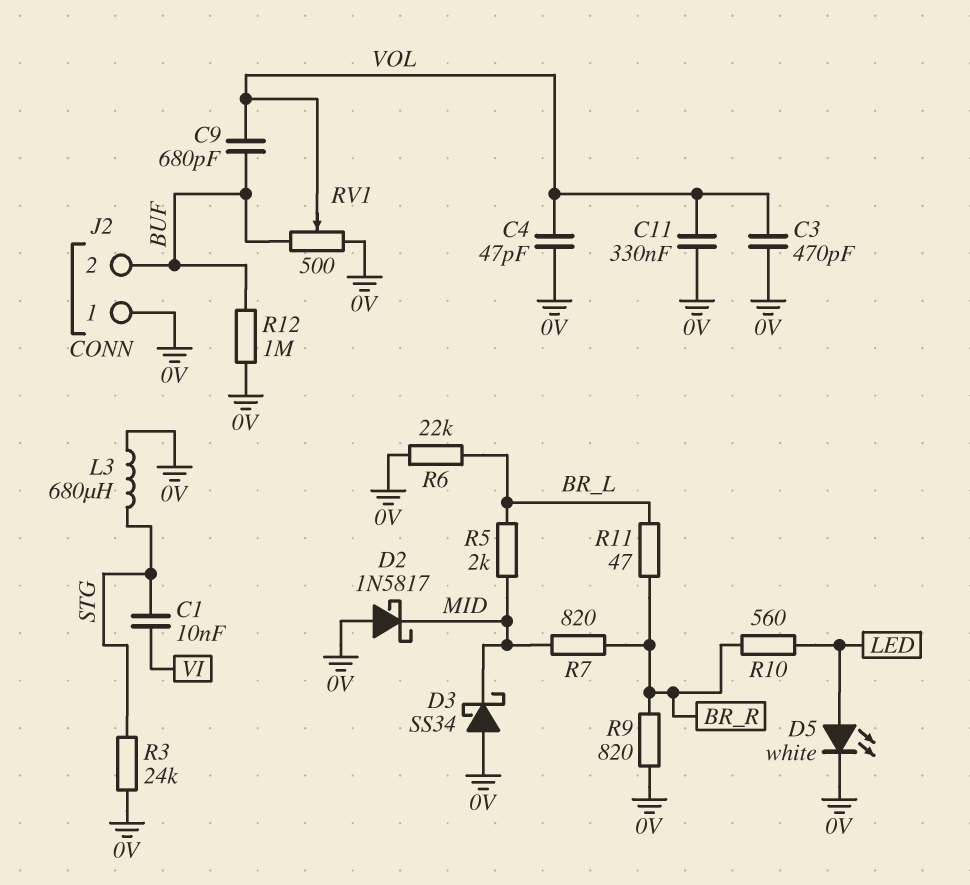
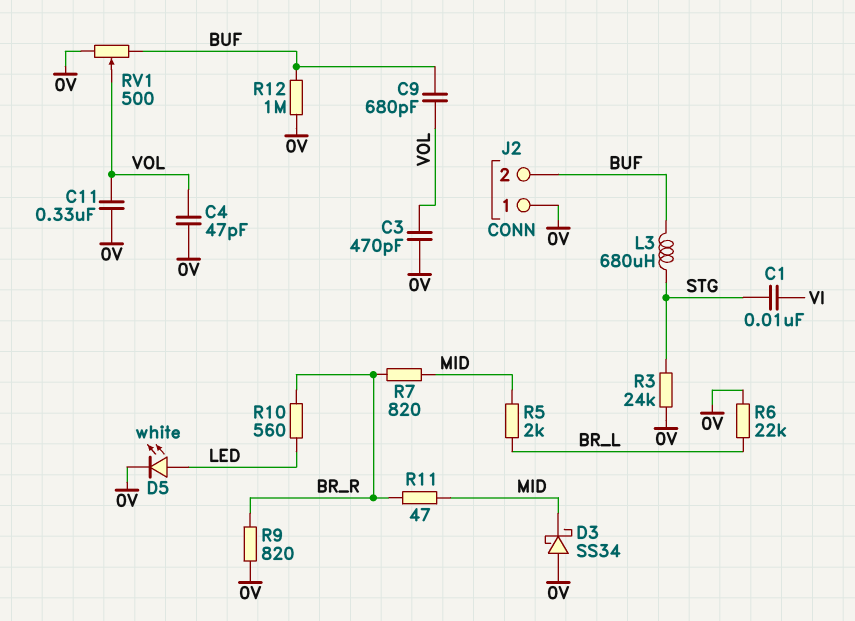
D2: schottky 1N5817 (A 0V, K MID) -> none
L3: 680uH (0V, STG) -> 680uH (BUF, STG)
R11: 47 (BR_L, BR_R) -> 47 (BR_R, MID)

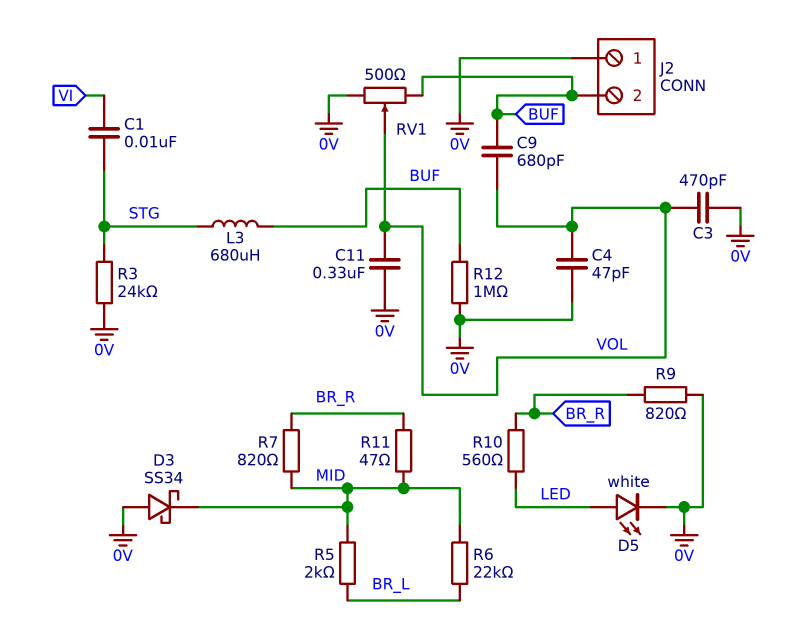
R6: 22k (0V, BR_L) -> 22k (BR_L, MID)

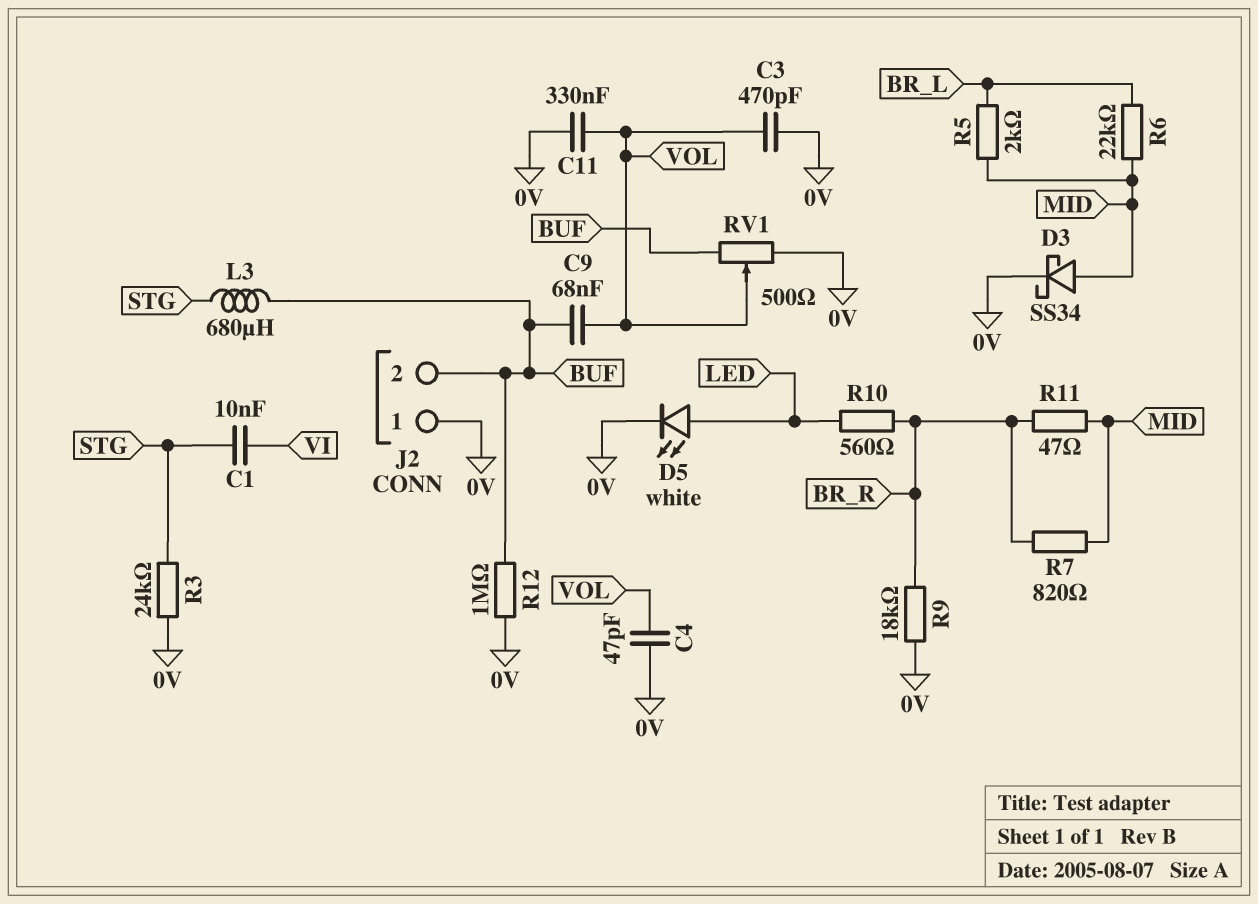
C9: 680pF (BUF, VOL) -> 68nF (BUF, VOL)
D3: schottky SS34 (A 0V, K MID) -> schottky SS34 (A MID, K 0V)
R9: 820 (0V, BR_R) -> 18k (0V, BR_R)

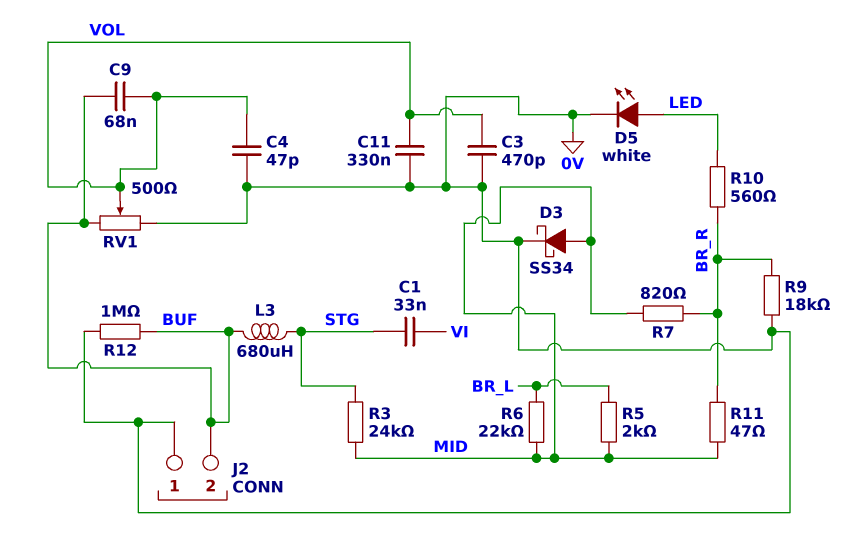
C1: 10nF (STG, VI) -> 33nF (STG, VI)
R3: 24k (0V, STG) -> 24k (MID, STG)

